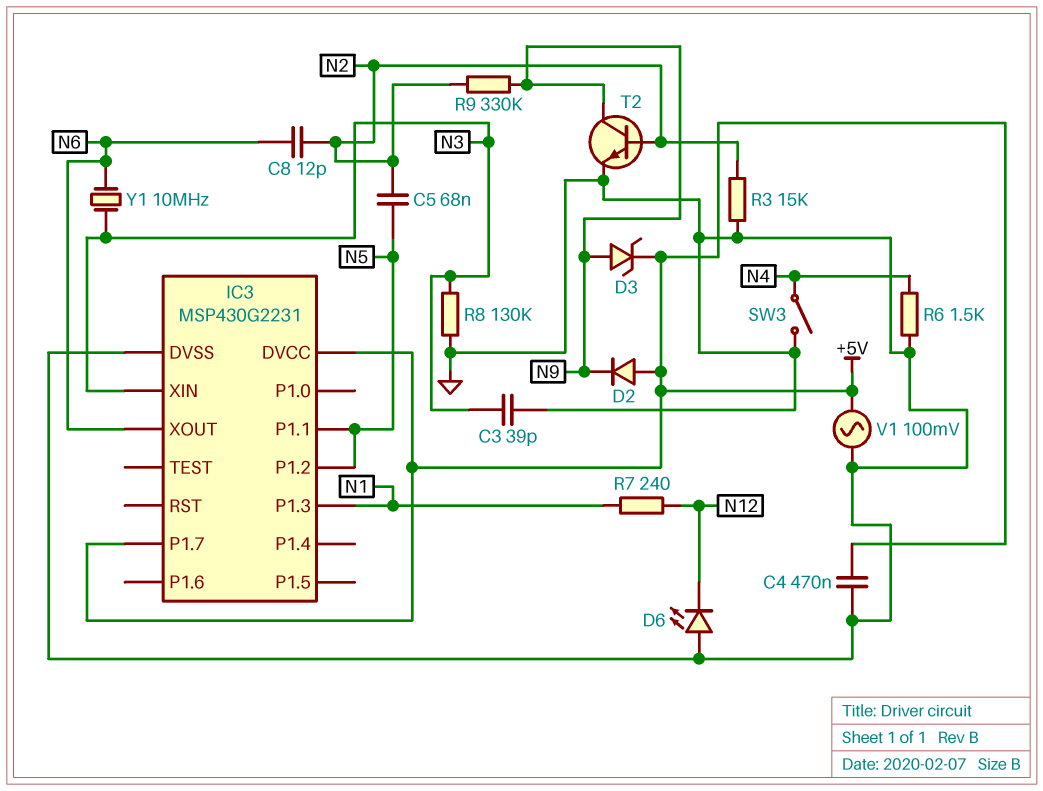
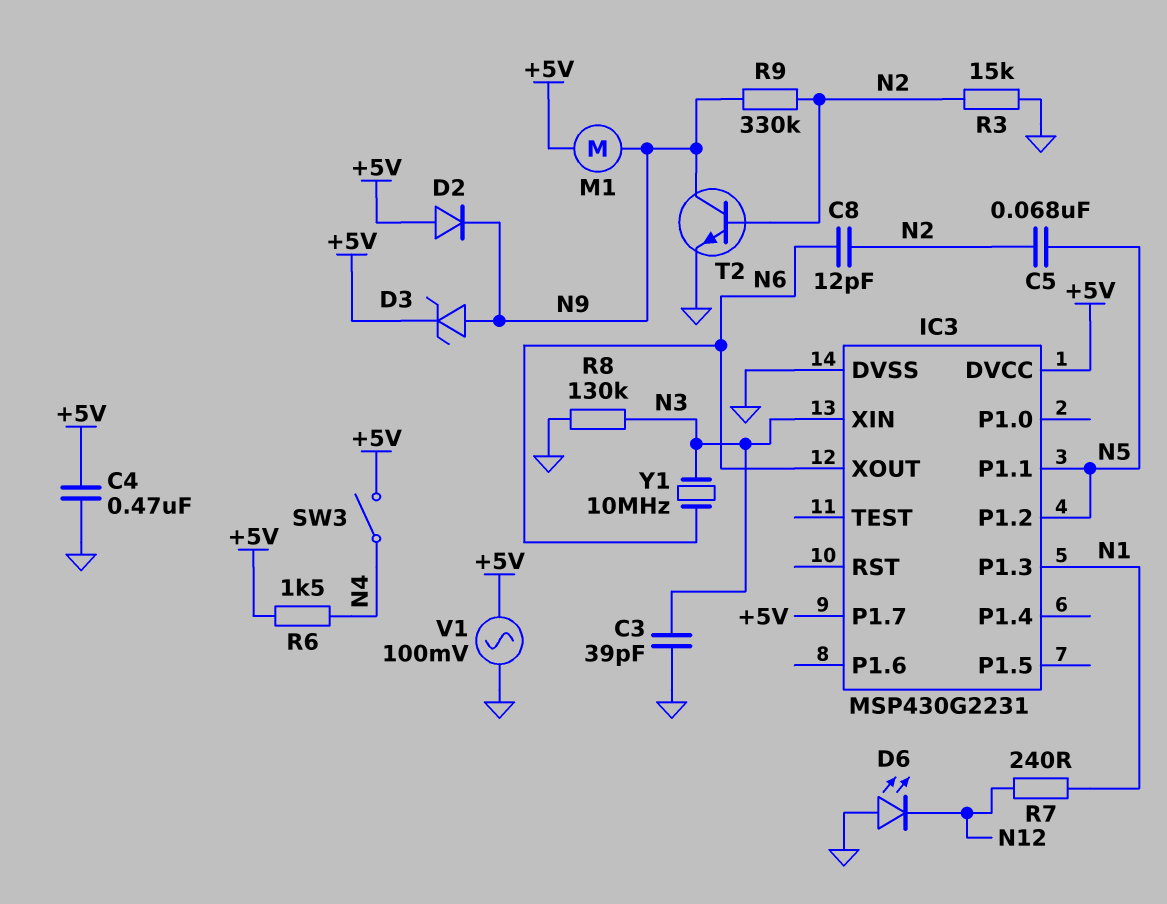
M1: none -> motor (+5V, N9)
R6: 1.5k (GND, N4) -> 1.5k (+5V, N4)
SW3: switch (GND, N4) -> switch (+5V, N4)

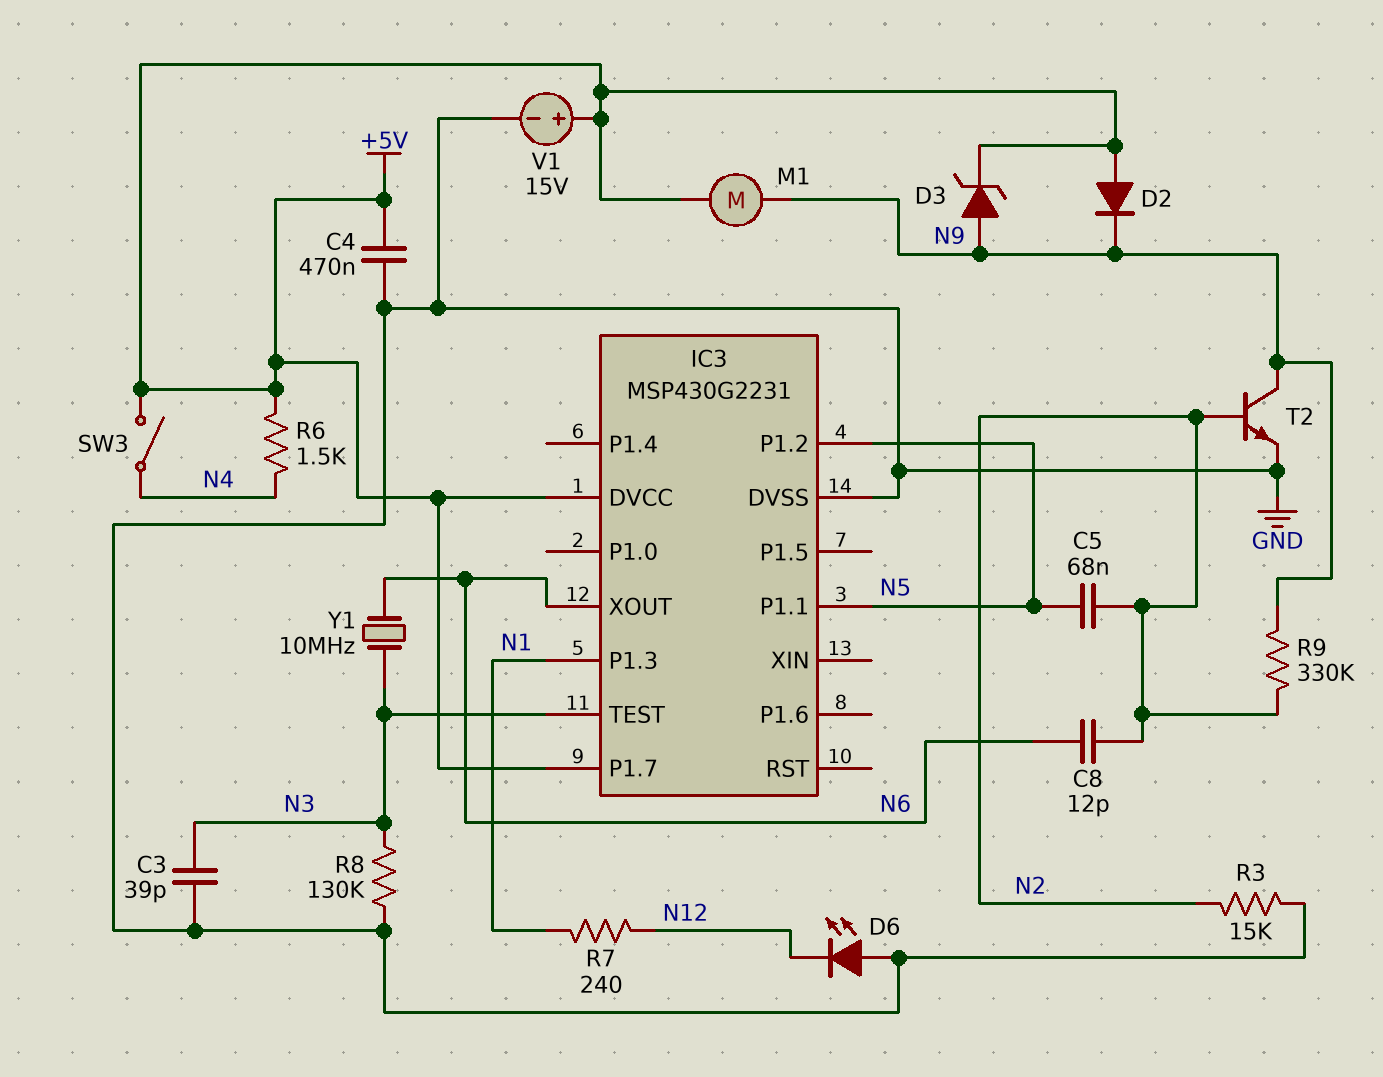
IC3 pin TEST: none -> N3
IC3 pin XIN: N3 -> none
V1: AC 100mV (+5V, GND) -> 15V (plus +5V, minus GND)

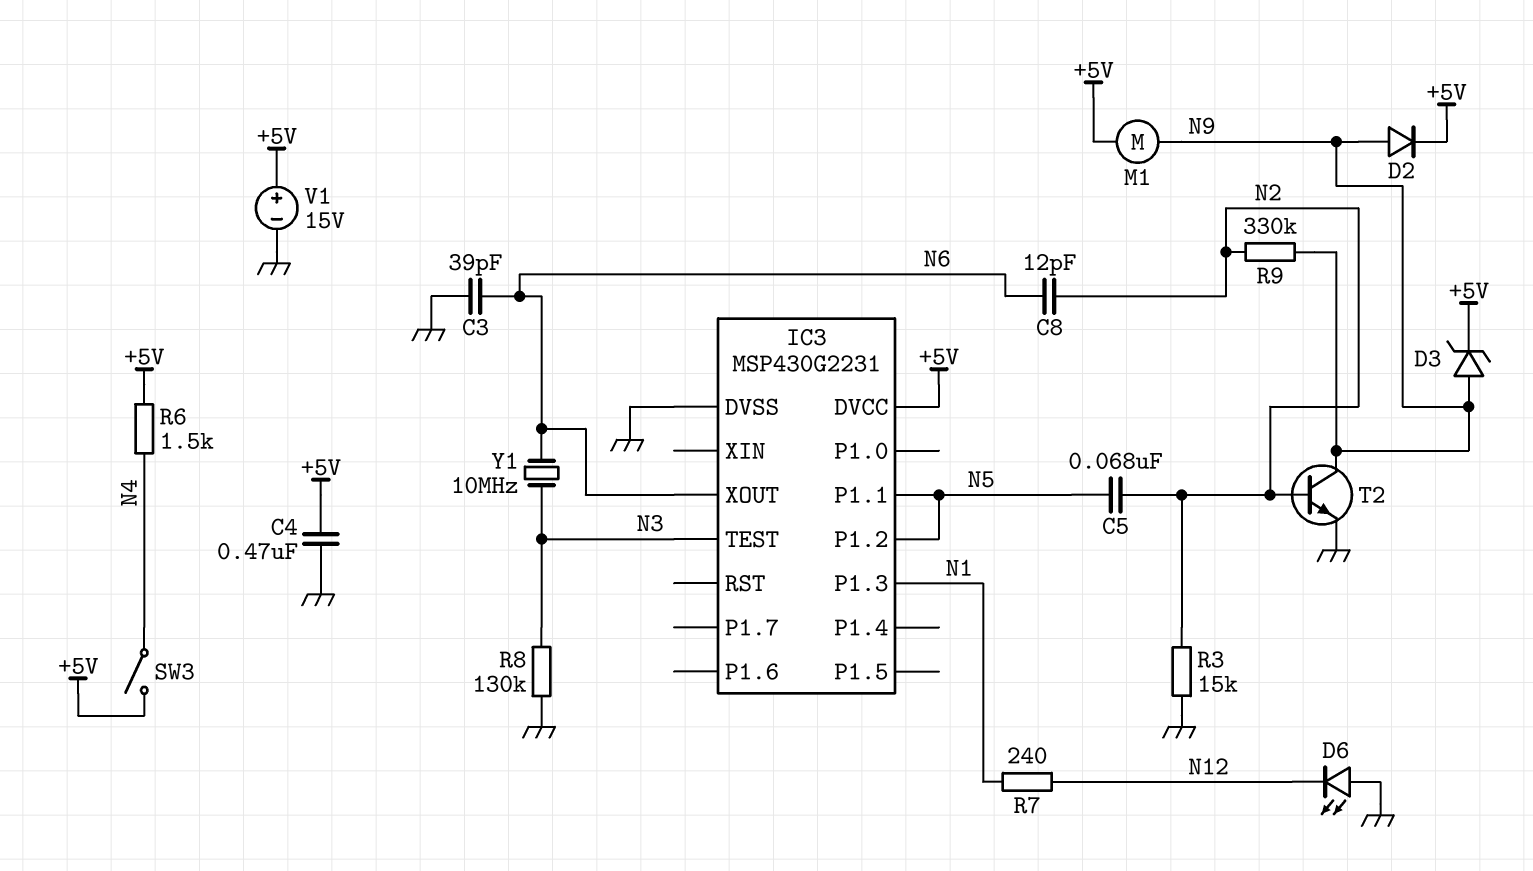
C3: 39pF (GND, N3) -> 39pF (GND, N6)
D2: diode (A +5V, K N9) -> diode (A N9, K +5V)
IC3 pin P1.7: +5V -> none

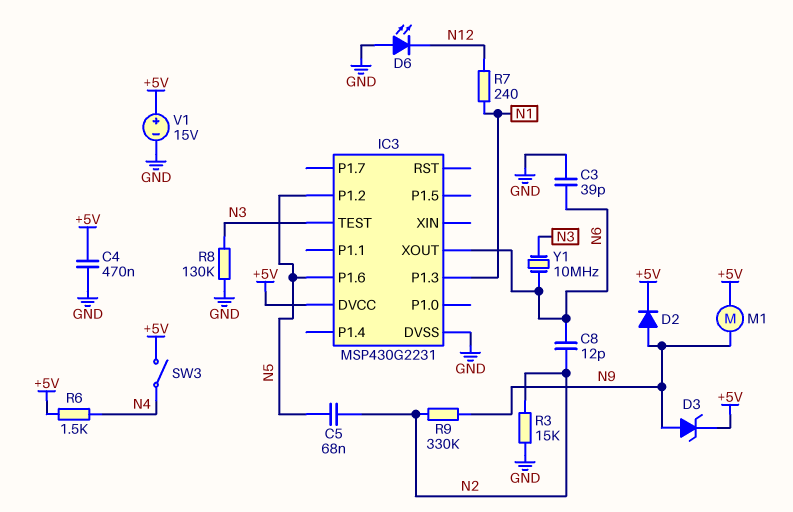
IC3 pin P1.1: N5 -> none
IC3 pin P1.6: none -> N5
T2: NPN (B N2, C N9, E GND) -> none

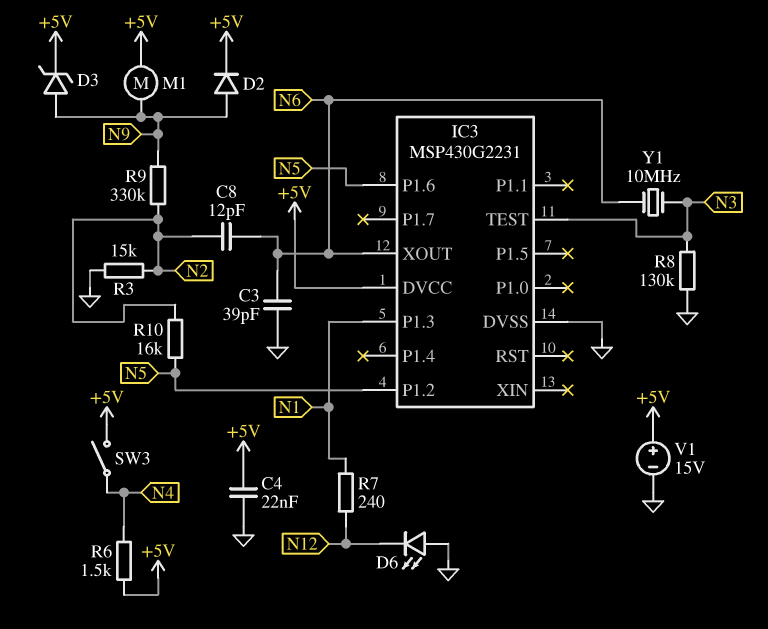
C4: 470nF (+5V, GND) -> 22nF (+5V, GND)
C5: 68nF (N2, N5) -> none
R10: none -> 16k (N2, N5)

